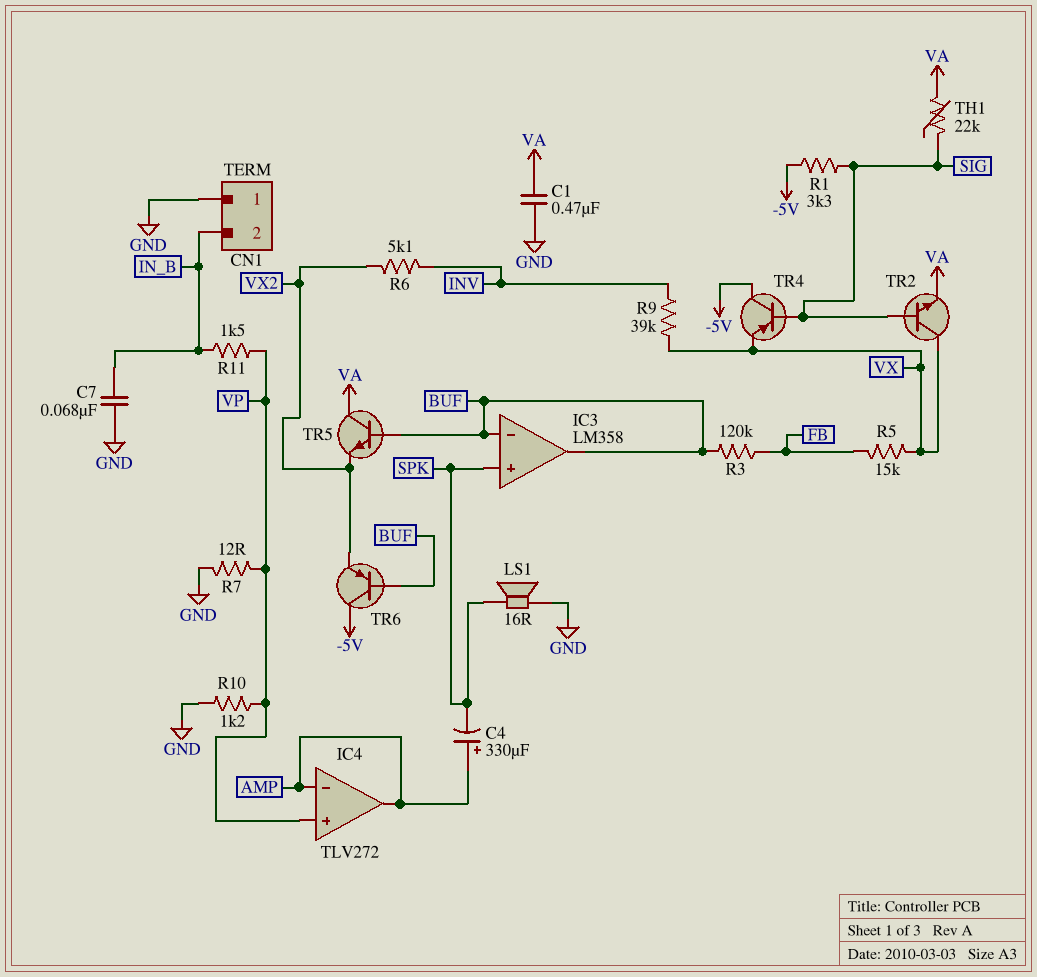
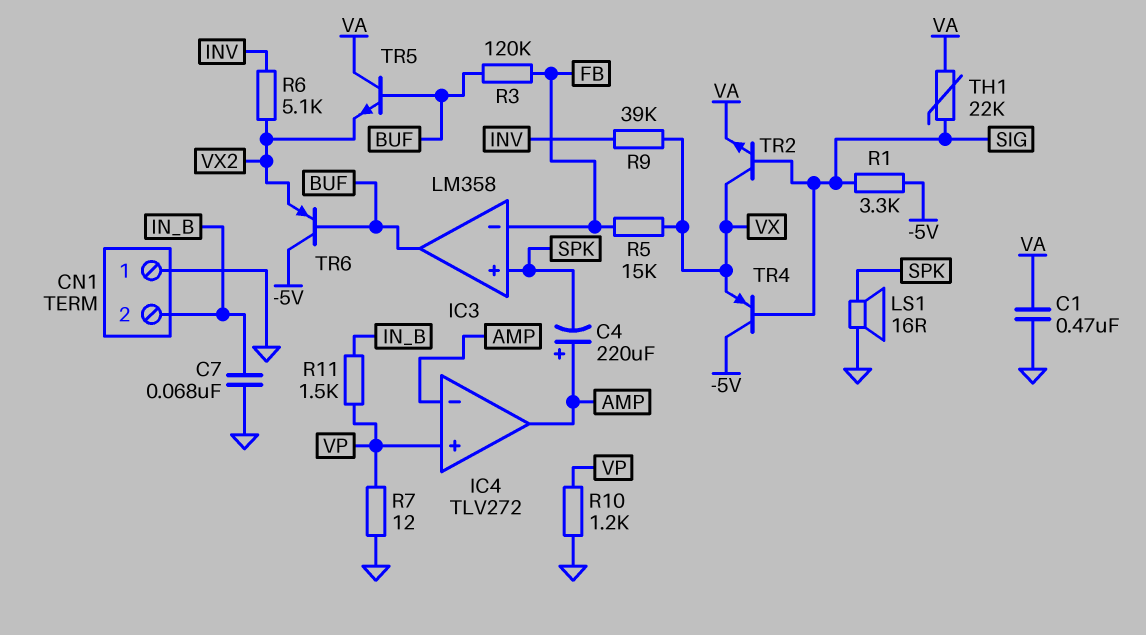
C4: 330uF (plus AMP, minus SPK) -> 220uF (plus AMP, minus SPK)
IC3 pin in-: BUF -> FB

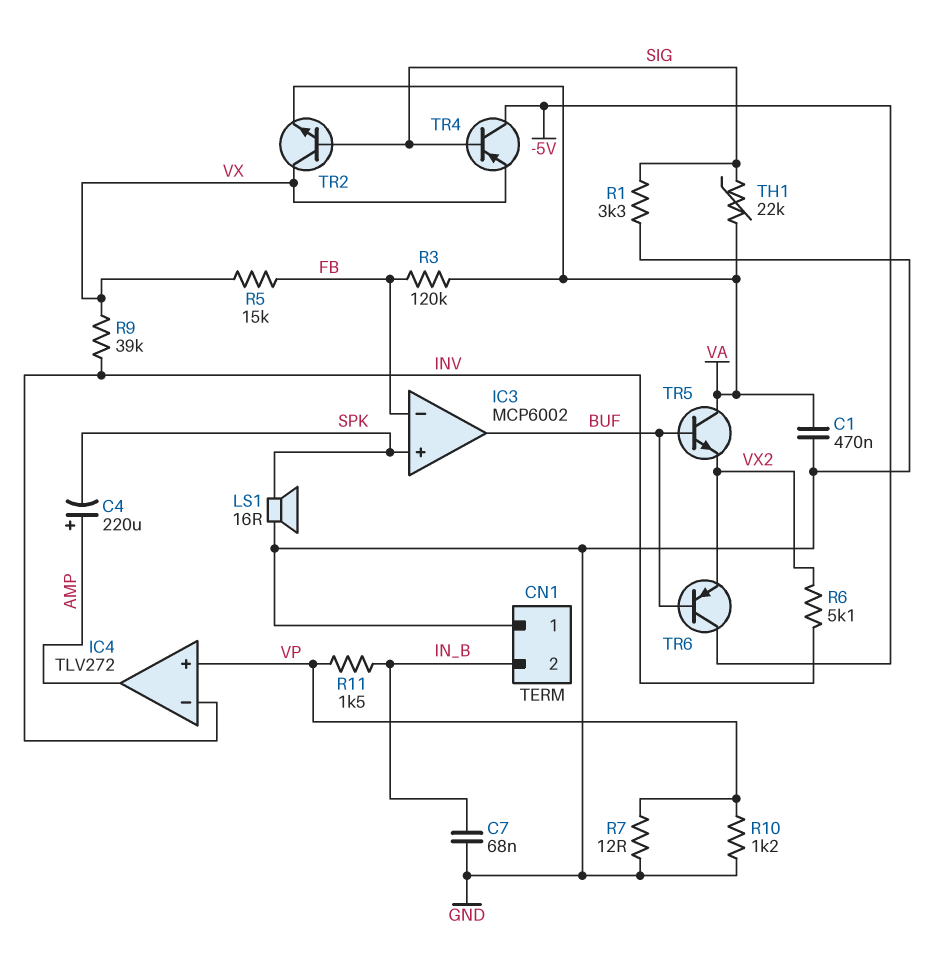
IC3: LM358 -> MCP6002
IC4 pin in-: AMP -> INV
R1: 3.3k (-5V, SIG) -> 3.3k (GND, SIG)
R3: 120k (BUF, FB) -> 120k (FB, VA)

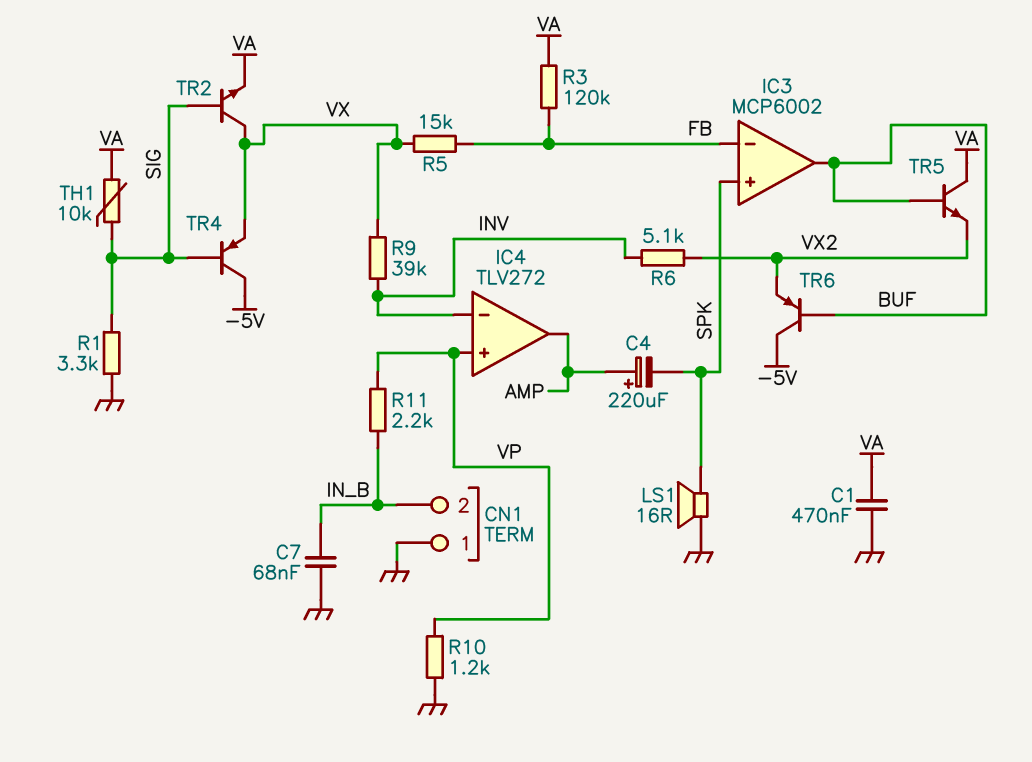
R7: 12 (GND, VP) -> none
R11: 1.5k (IN_B, VP) -> 2.2k (IN_B, VP)
TH1: 22k (SIG, VA) -> 10k (SIG, VA)

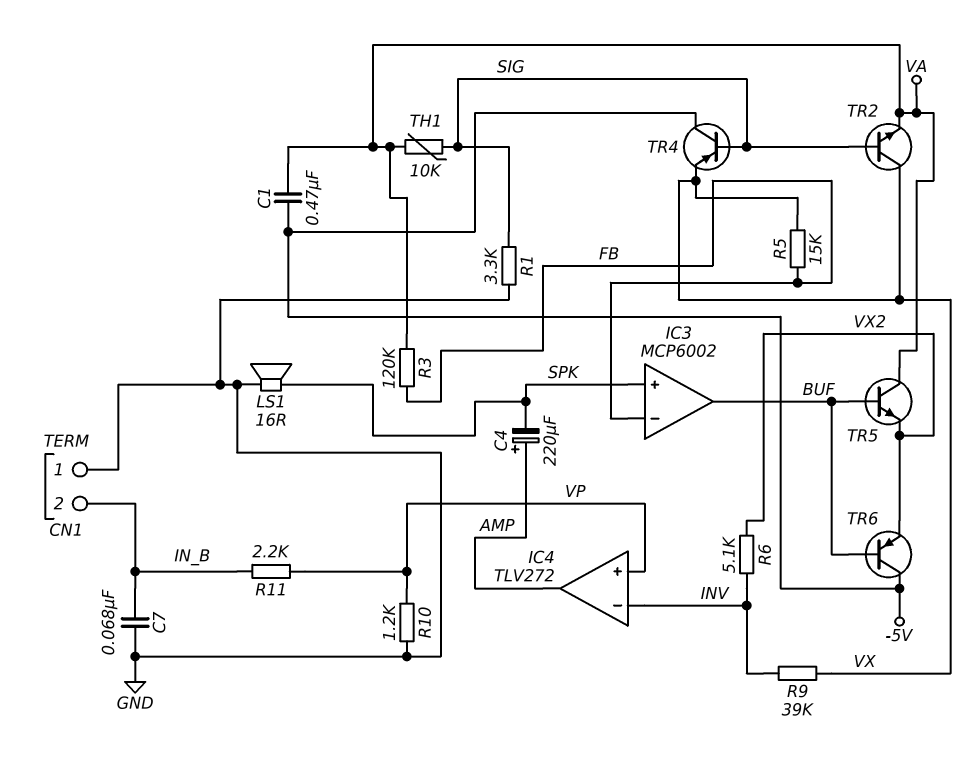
C1: 470nF (GND, VA) -> 470nF (-5V, VA)

